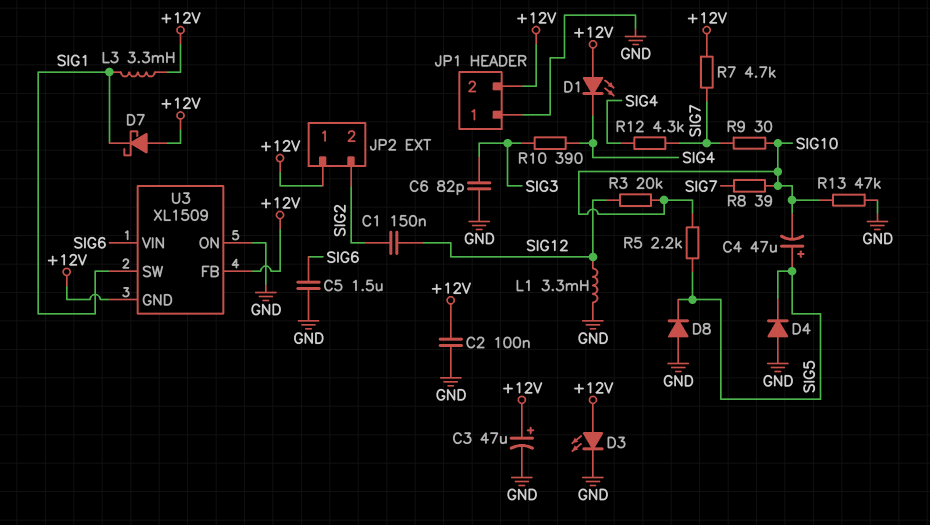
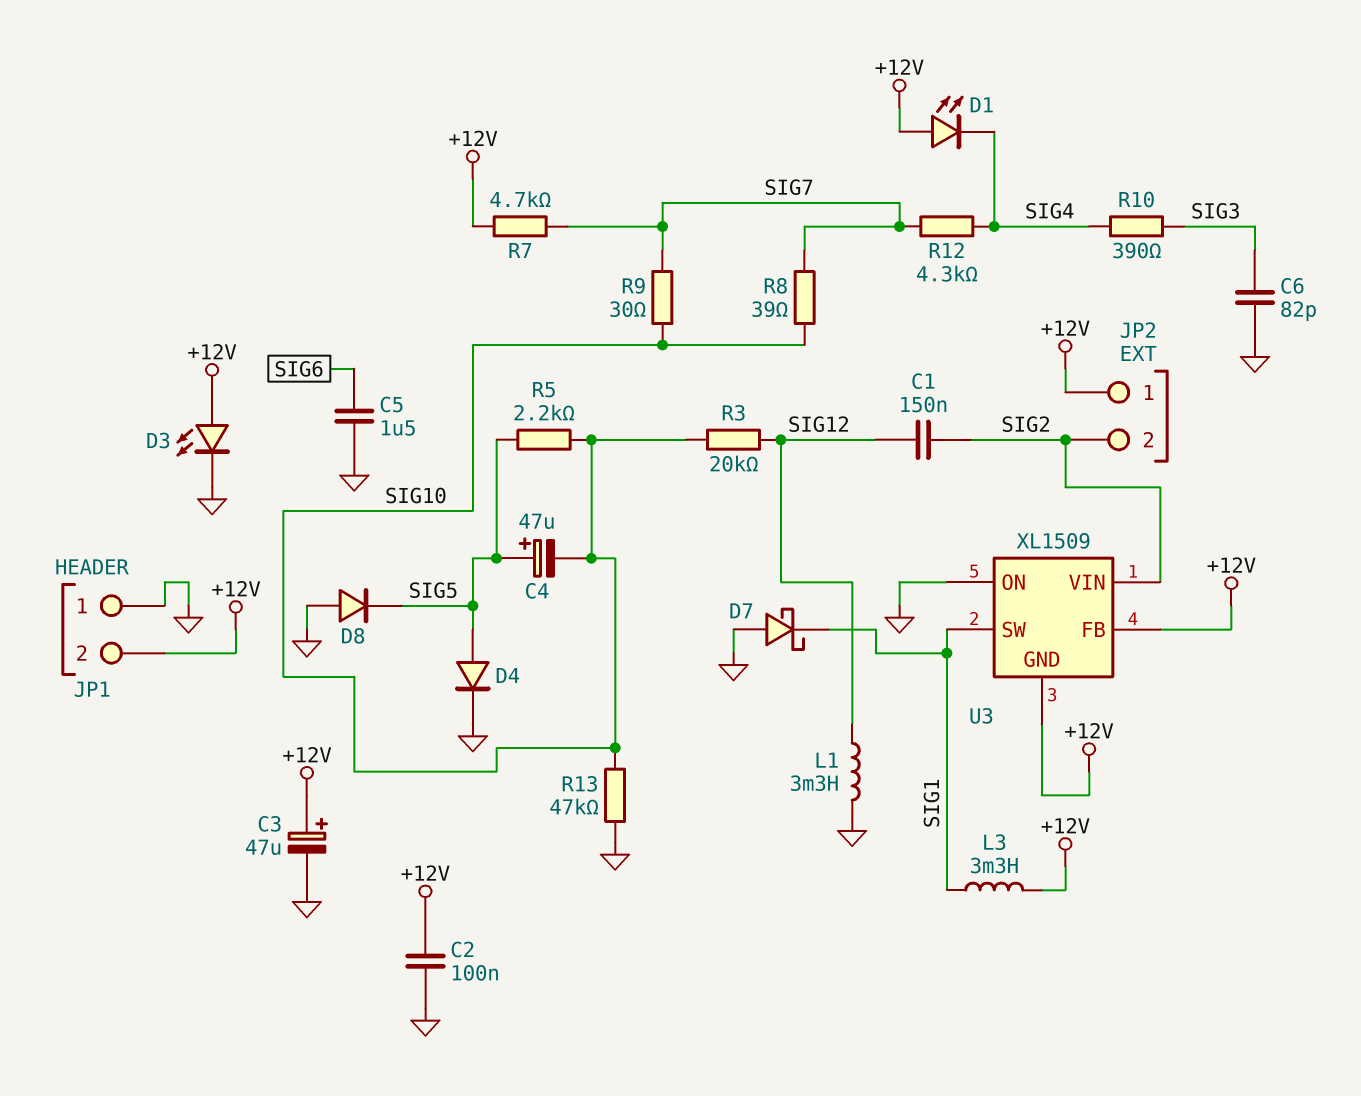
D4: diode (A GND, K SIG5) -> diode (A SIG5, K GND)
D7: schottky (A +12V, K SIG1) -> schottky (A GND, K SIG1)
U3 pin VIN: SIG6 -> SIG2

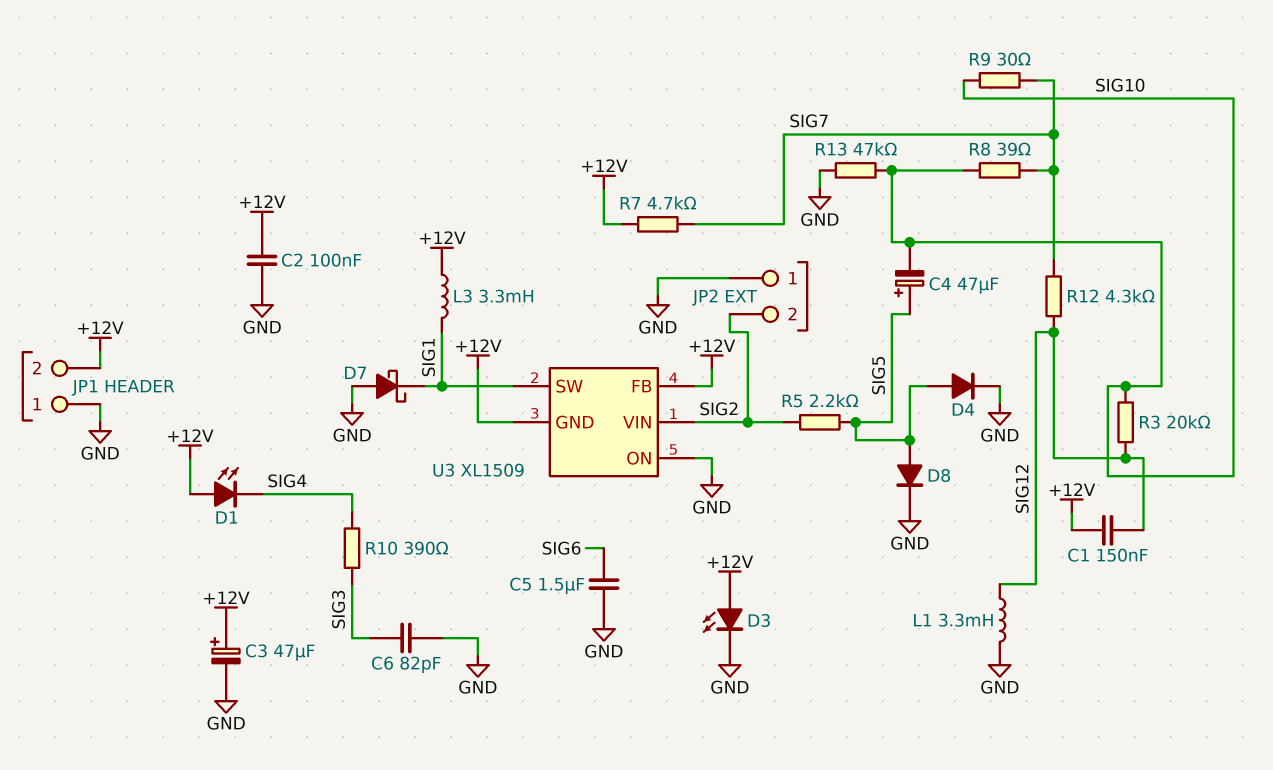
C1: 150nF (SIG2, SIG12) -> 150nF (+12V, SIG12)
D8: diode (A GND, K SIG5) -> diode (A SIG5, K GND)
JP2 pin 1: +12V -> GND
R5: 2.2k (SIG5, SIG10) -> 2.2k (SIG2, SIG5)
R12: 4.3k (SIG4, SIG7) -> 4.3k (SIG7, SIG12)

